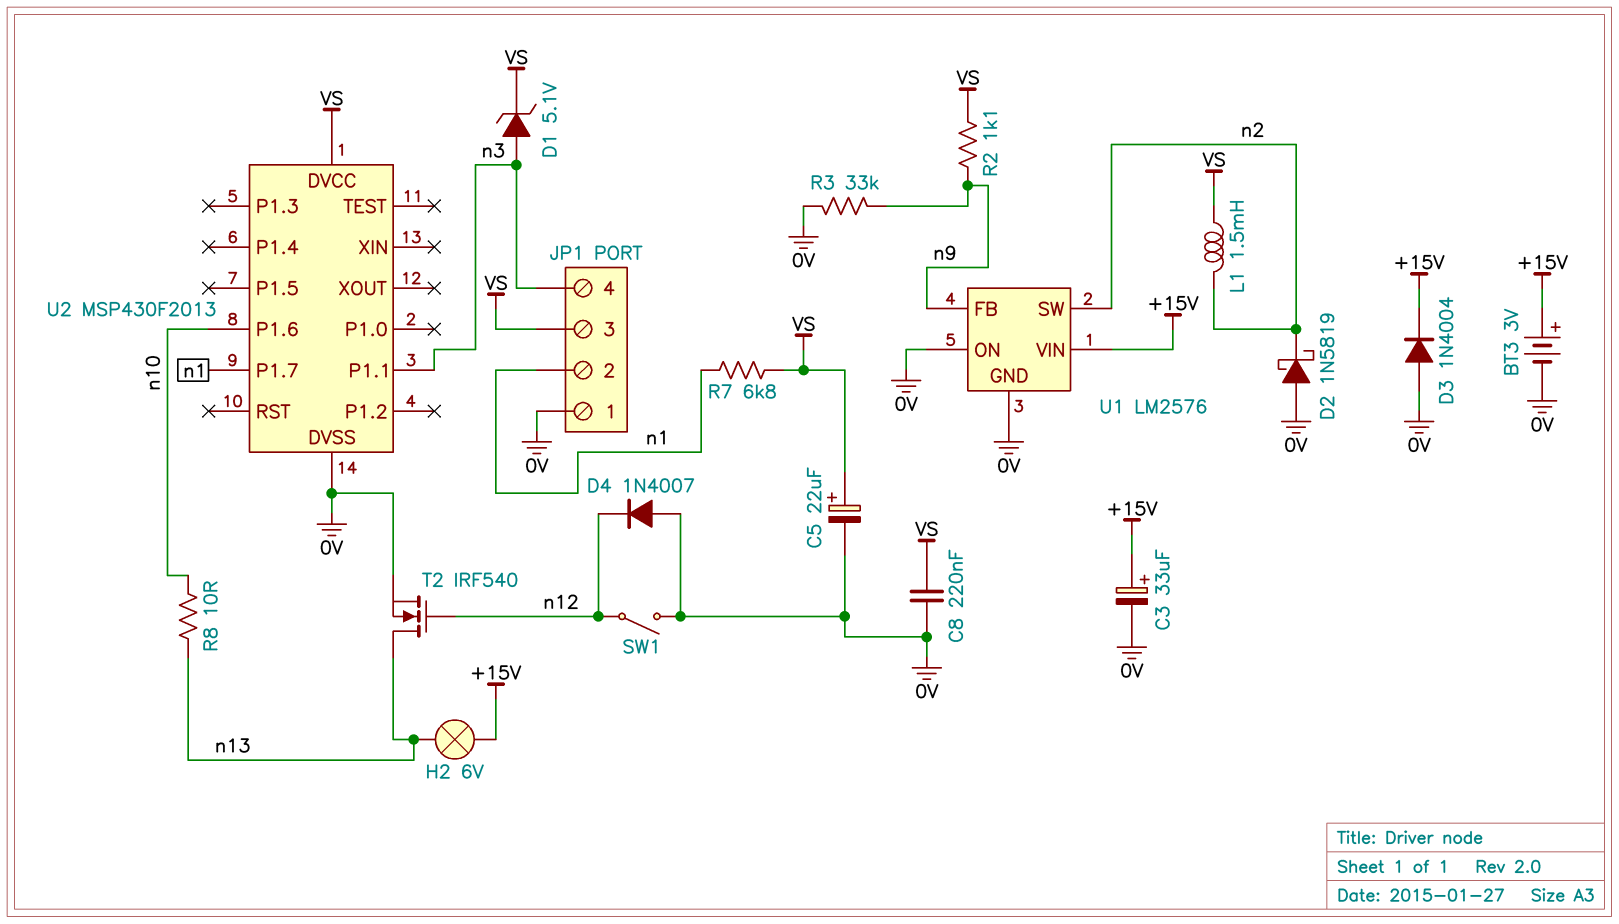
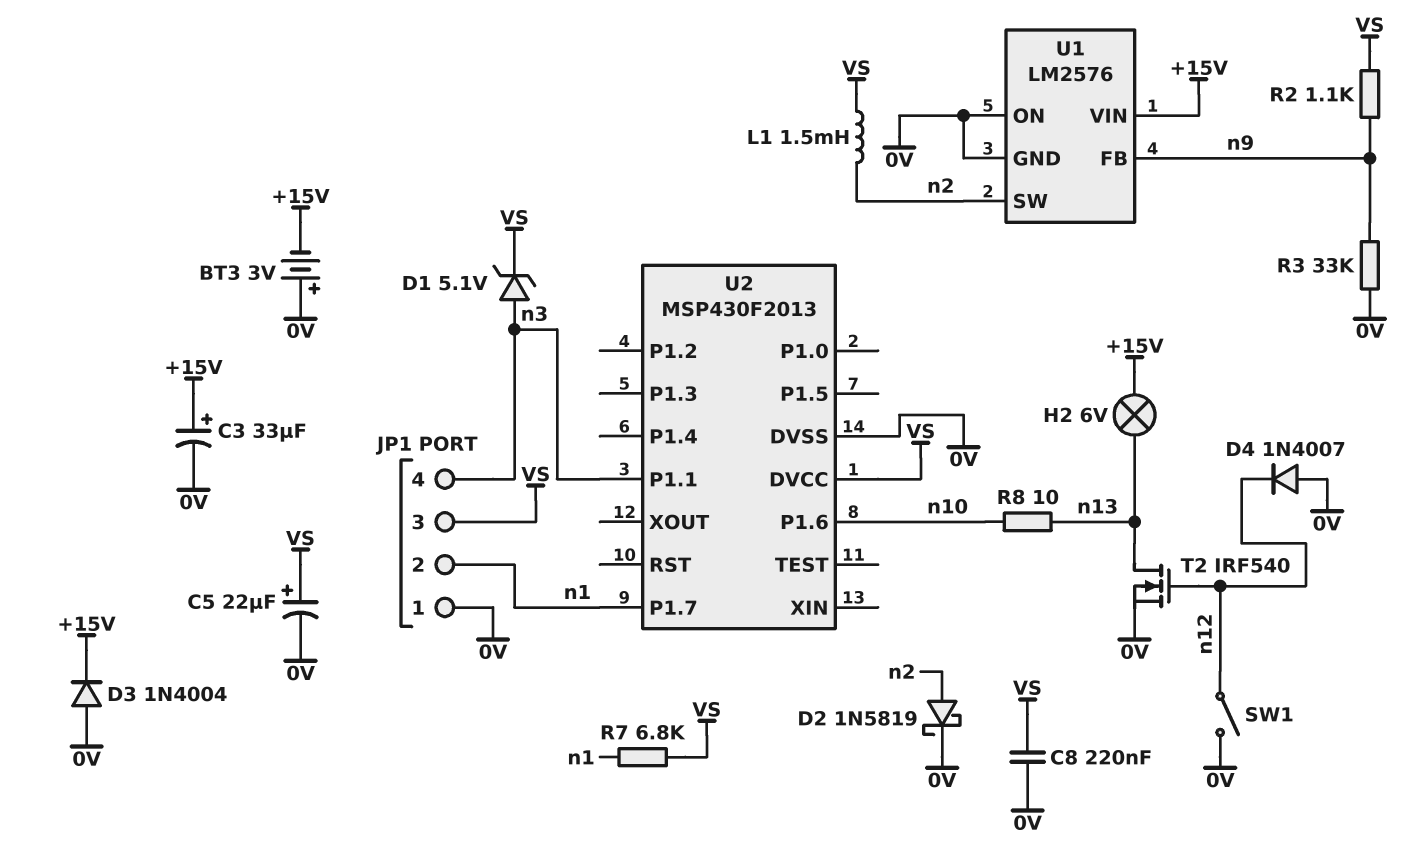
BT3: 3V (plus +15V, minus 0V) -> 3V (plus 0V, minus +15V)
D2: schottky 1N5819 (A 0V, K n2) -> schottky 1N5819 (A n2, K 0V)

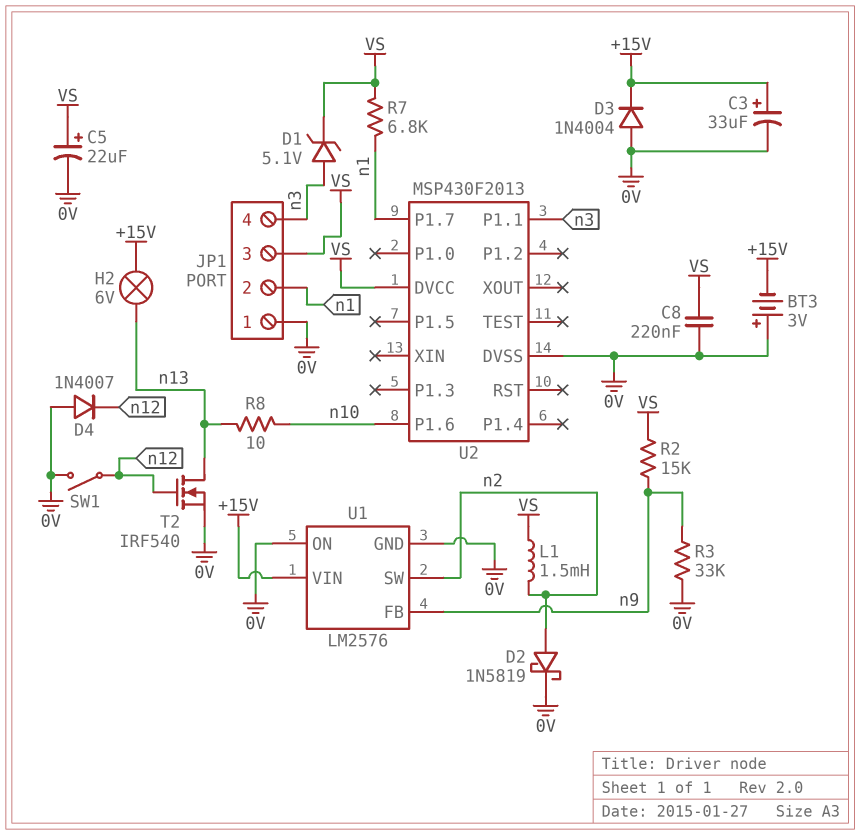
R2: 1.1k (VS, n9) -> 15k (VS, n9)

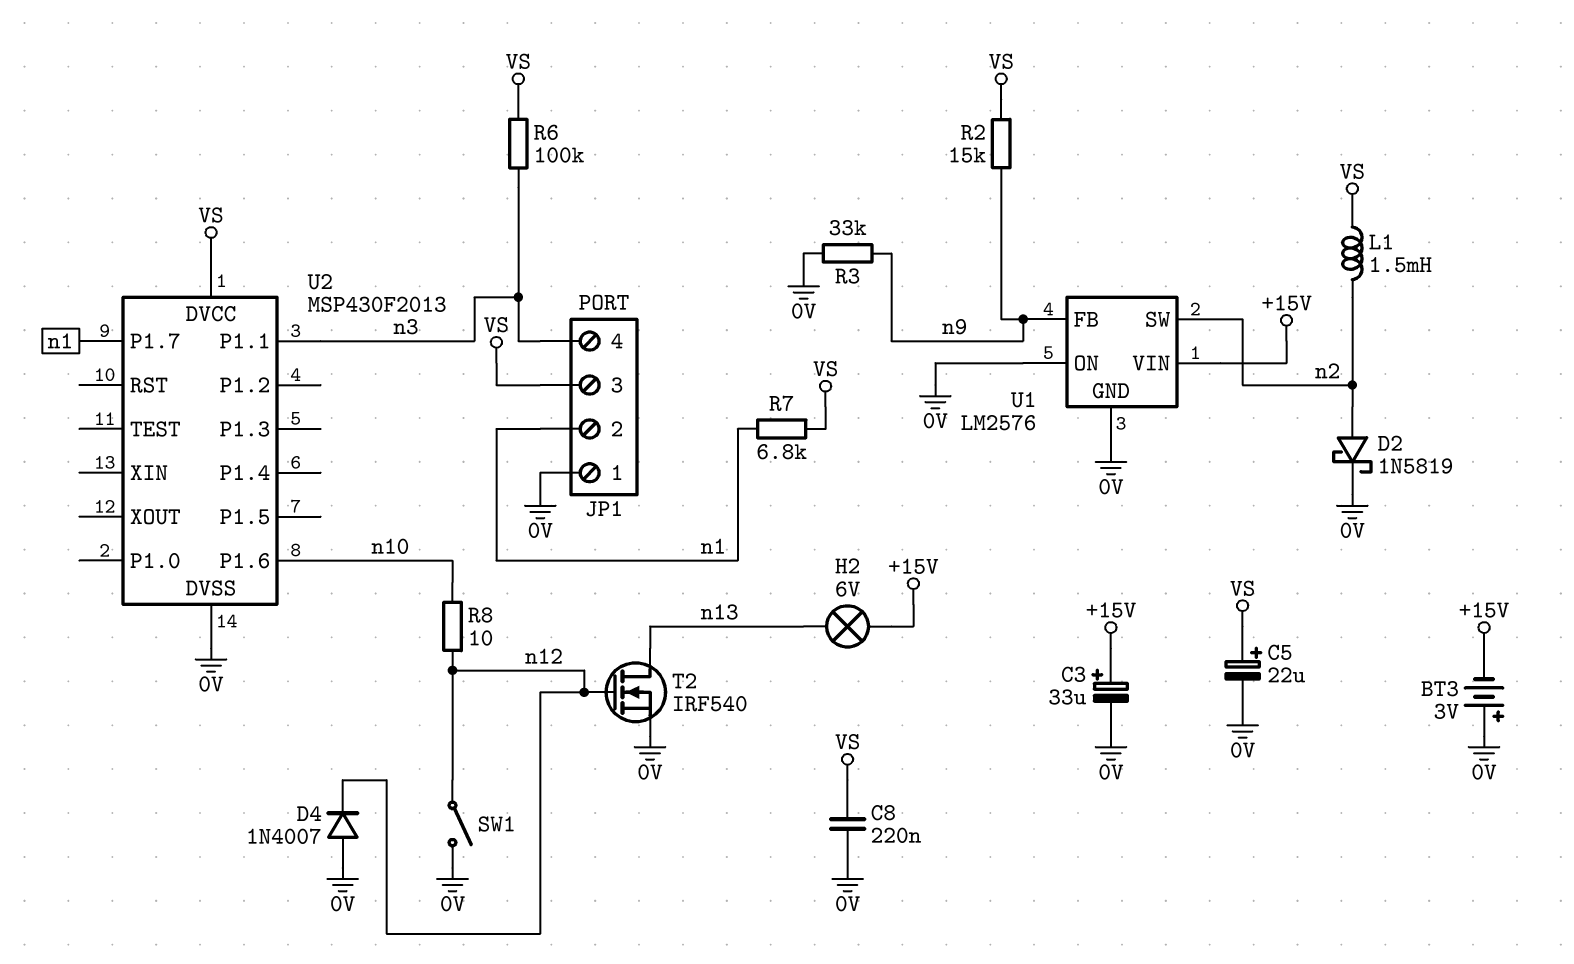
D1: zener 5.1V (A n3, K VS) -> none
D3: diode 1N4004 (A 0V, K +15V) -> none
R6: none -> 100k (VS, n3)
R8: 10 (n10, n13) -> 10 (n10, n12)

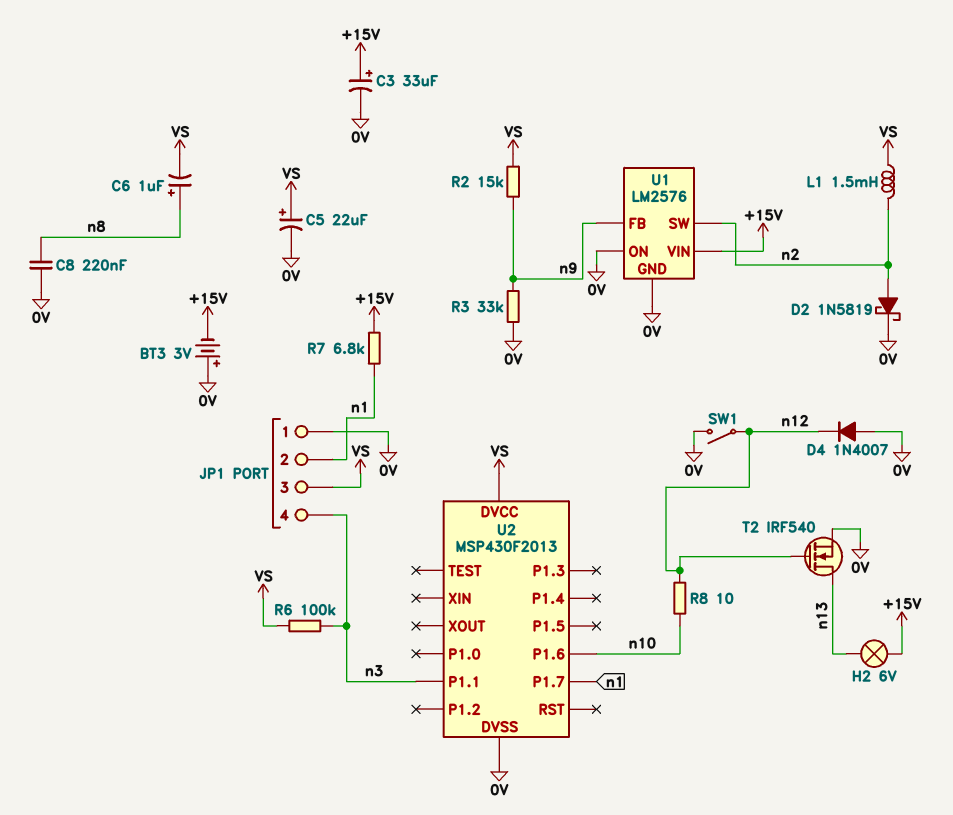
C6: none -> 1uF (plus n8, minus VS)
C8: 220nF (0V, VS) -> 220nF (0V, n8)
R7: 6.8k (VS, n1) -> 6.8k (+15V, n1)

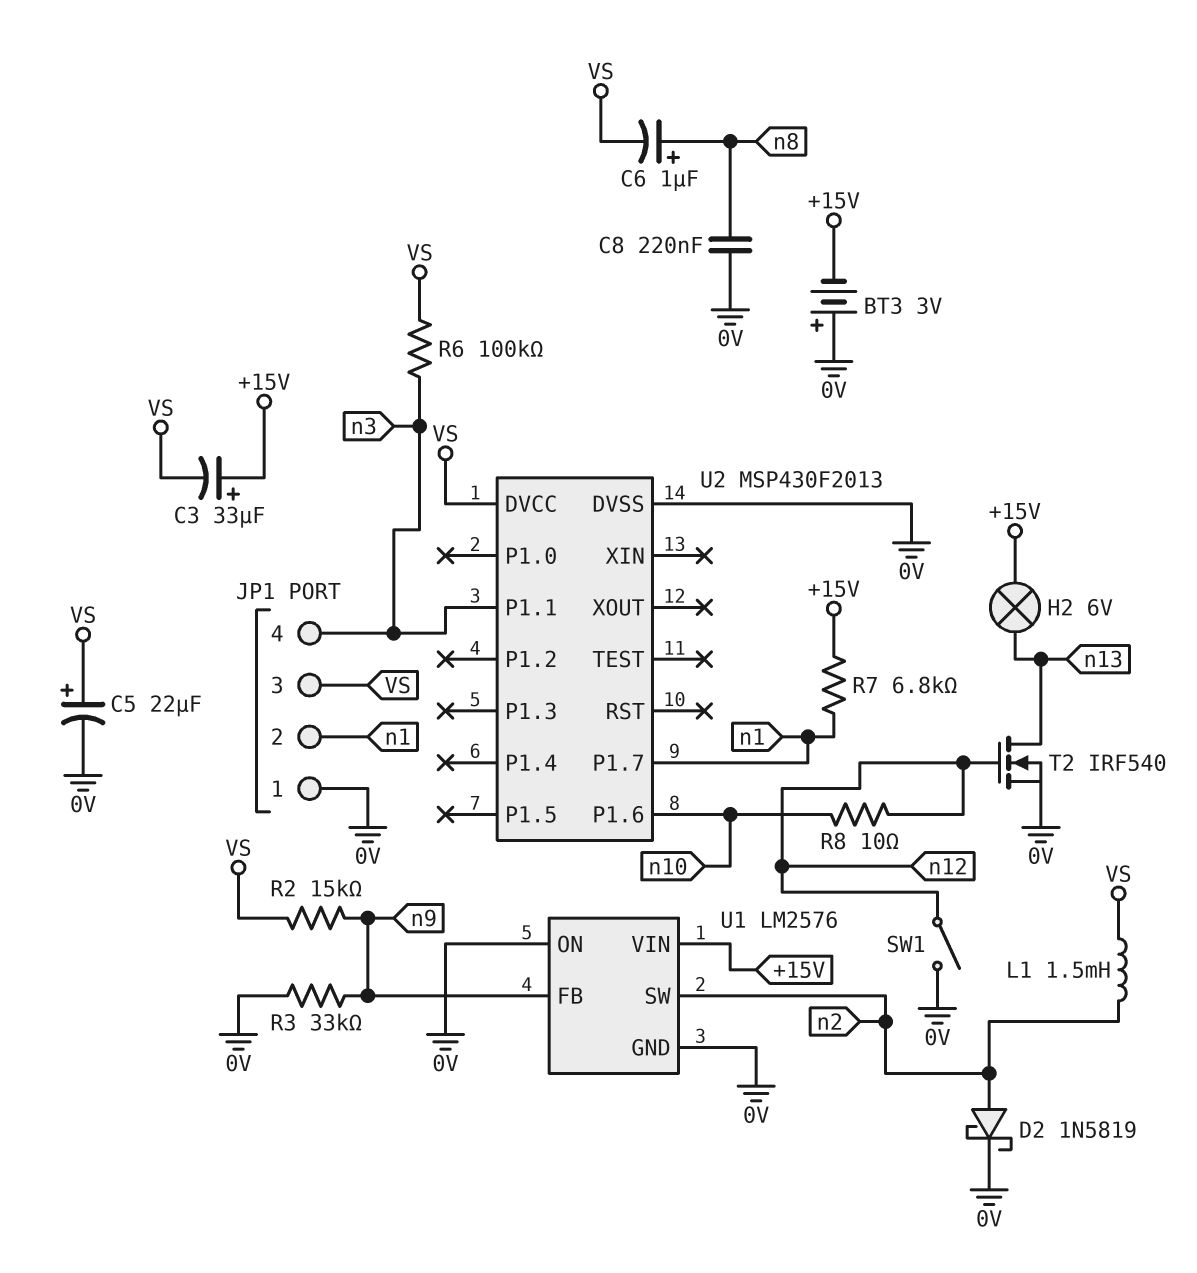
C3: 33uF (plus +15V, minus 0V) -> 33uF (plus +15V, minus VS)
D4: diode 1N4007 (A 0V, K n12) -> none

